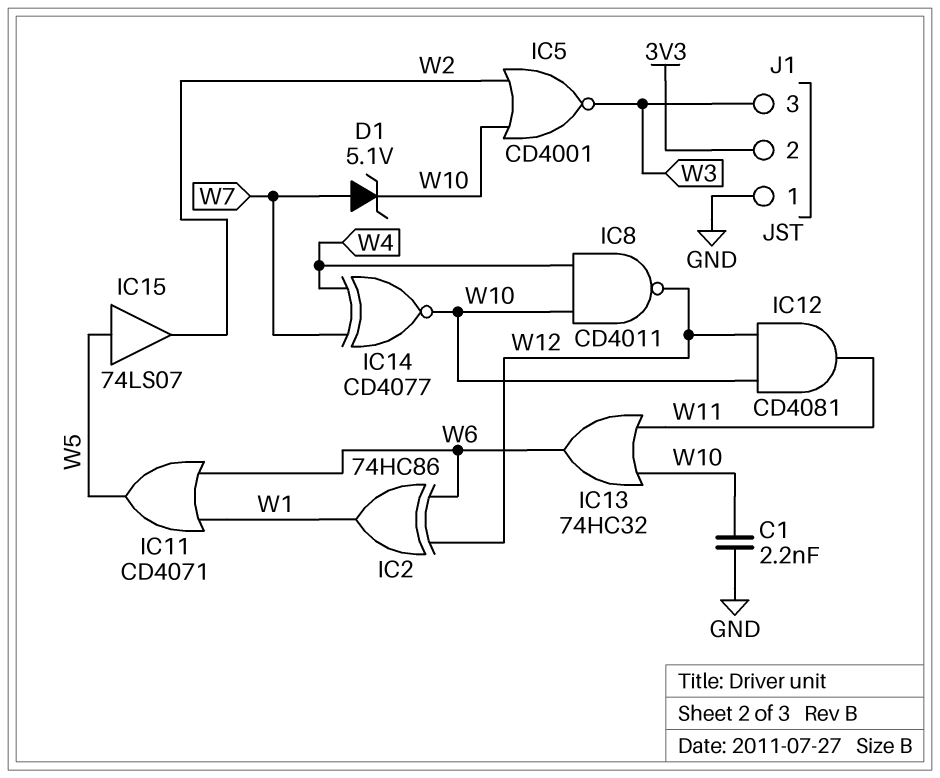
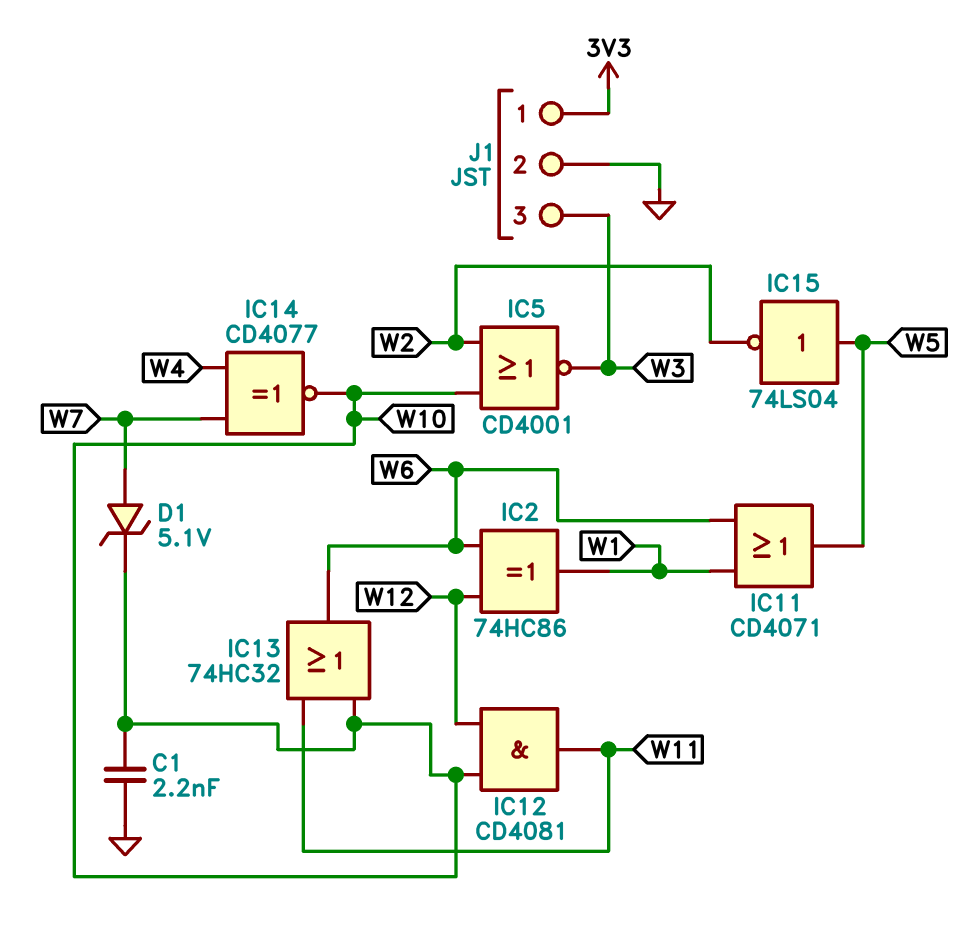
IC8: NAND CD4011 (in W4, in W10, out W12) -> none
IC15: buffer 74LS07 (in W5, out W2) -> NOT 74LS04 (in W5, out W2)
J1 pin 1: GND -> 3V3
J1 pin 2: 3V3 -> GND

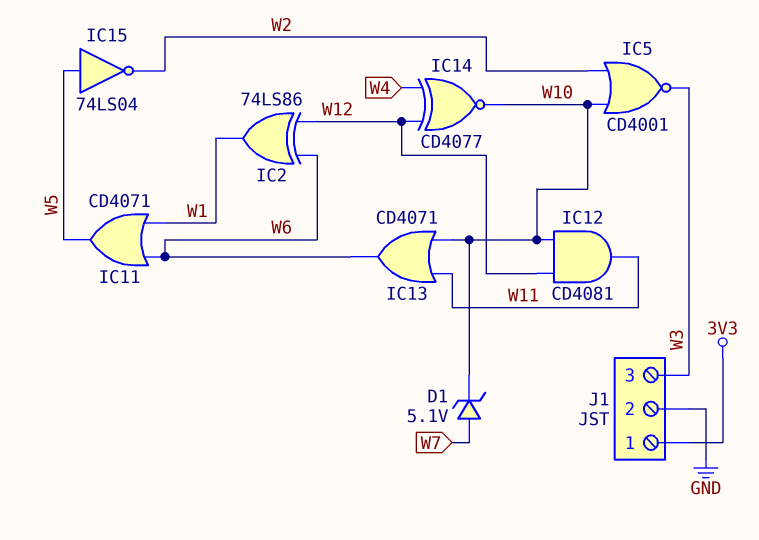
C1: 2.2nF (GND, W10) -> none
IC2: XOR 74HC86 (in W6, in W12, out W1) -> XOR 74LS86 (in W6, in W12, out W1)
IC13: OR 74HC32 (in W10, in W11, out W6) -> OR CD4071 (in W10, in W11, out W6)
IC14: XNOR CD4077 (in W4, in W7, out W10) -> XNOR CD4077 (in W4, in W12, out W10)

